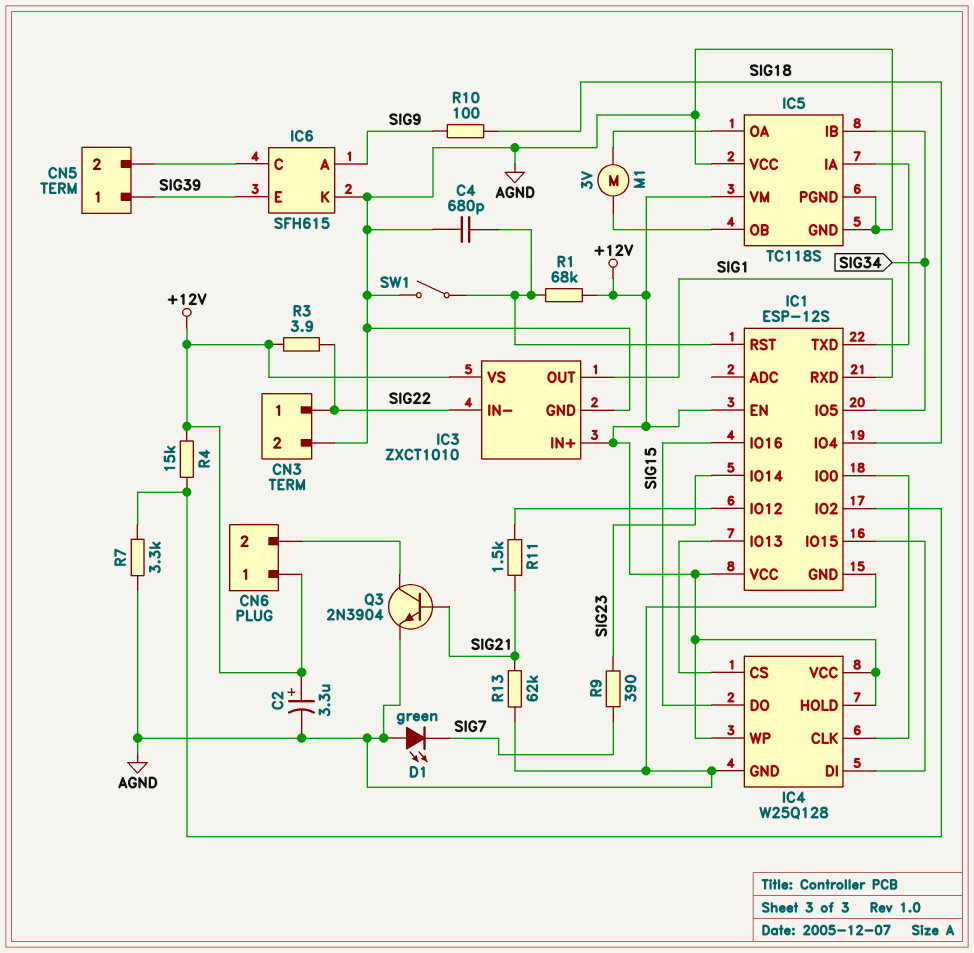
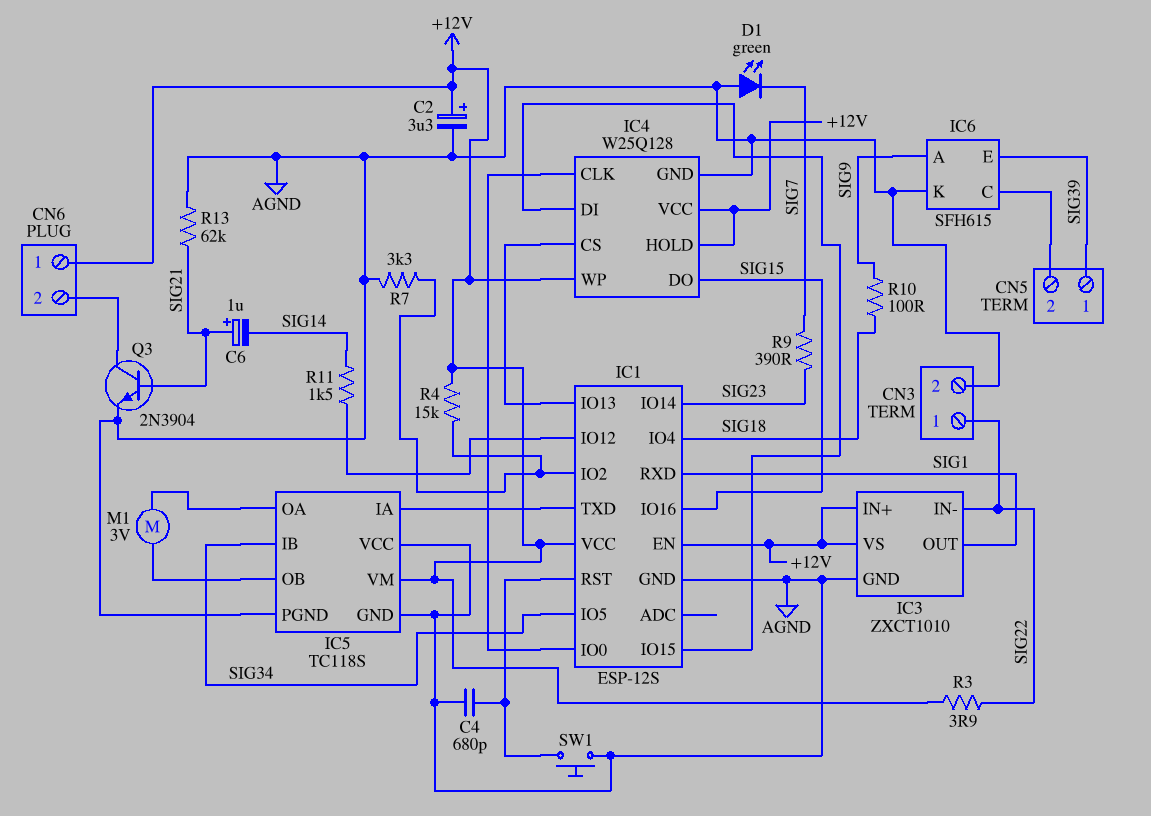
C6: none -> 1uF (plus SIG21, minus SIG14)
R1: 68k (+12V, IC1/RST) -> none
R11: 1.5k (IC1/IO12, SIG21) -> 1.5k (IC1/IO12, SIG14)
SW1: switch (AGND, IC1/RST) -> button (AGND, IC1/RST)

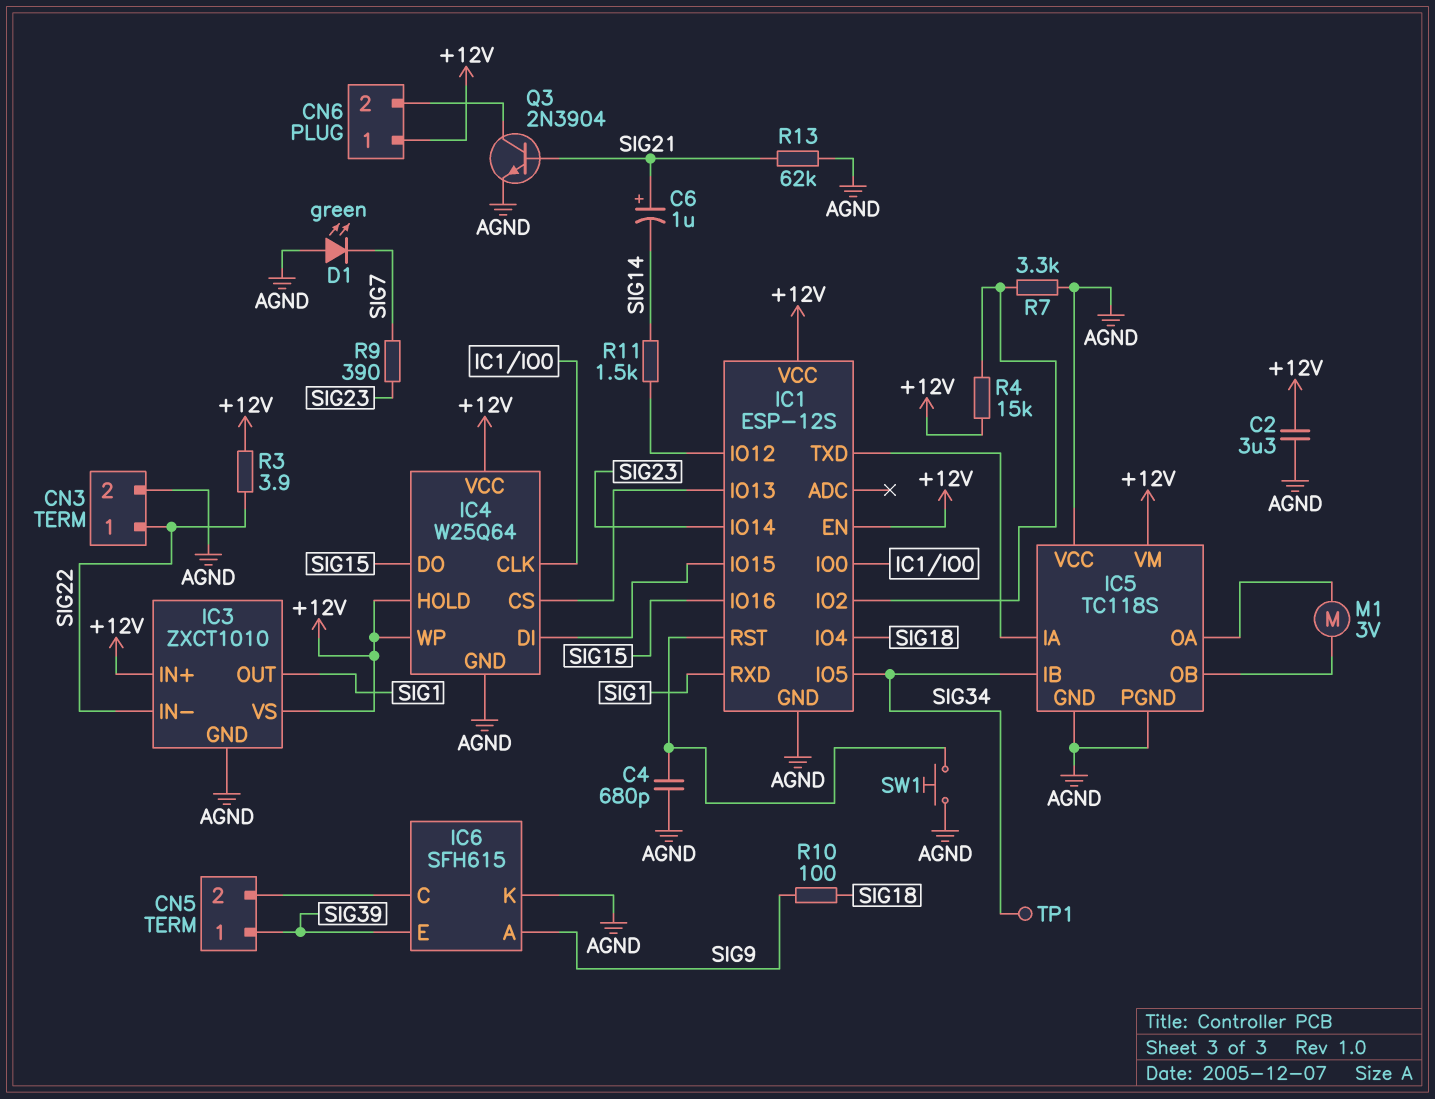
C2: 3.3uF (plus +12V, minus AGND) -> 3.3uF (+12V, AGND)
IC4: W25Q128 -> W25Q64
TP1: none -> test point (SIG34)

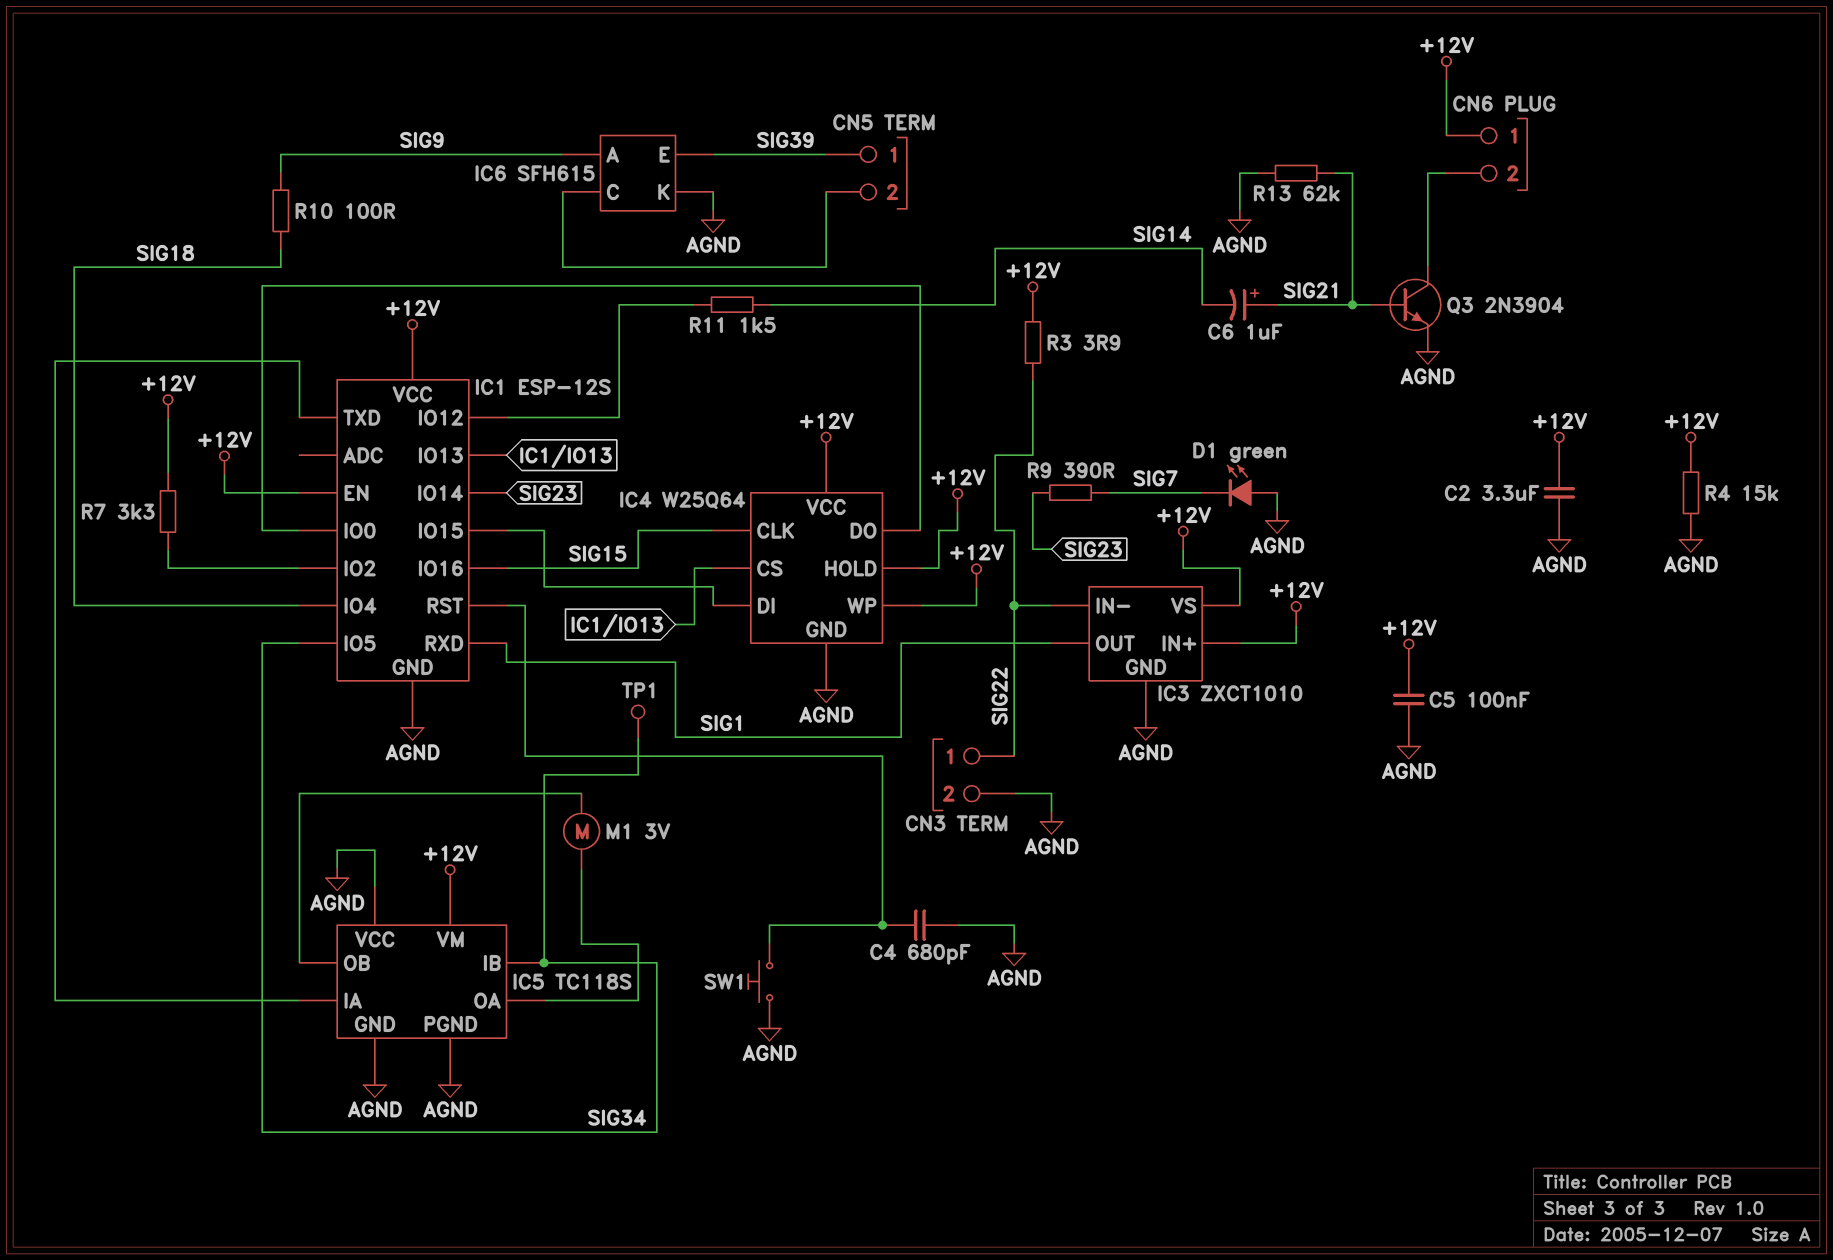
C5: none -> 100nF (+12V, AGND)
IC4 pin CLK: IC1/IO0 -> SIG15
IC4 pin DO: SIG15 -> IC1/IO0
R4: 15k (+12V, IC1/IO2) -> 15k (+12V, AGND)
R7: 3.3k (AGND, IC1/IO2) -> 3.3k (+12V, IC1/IO2)

